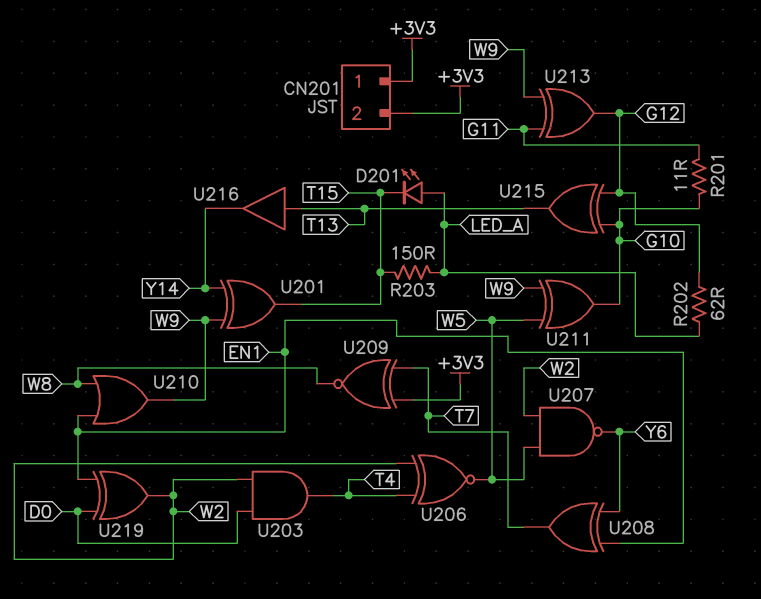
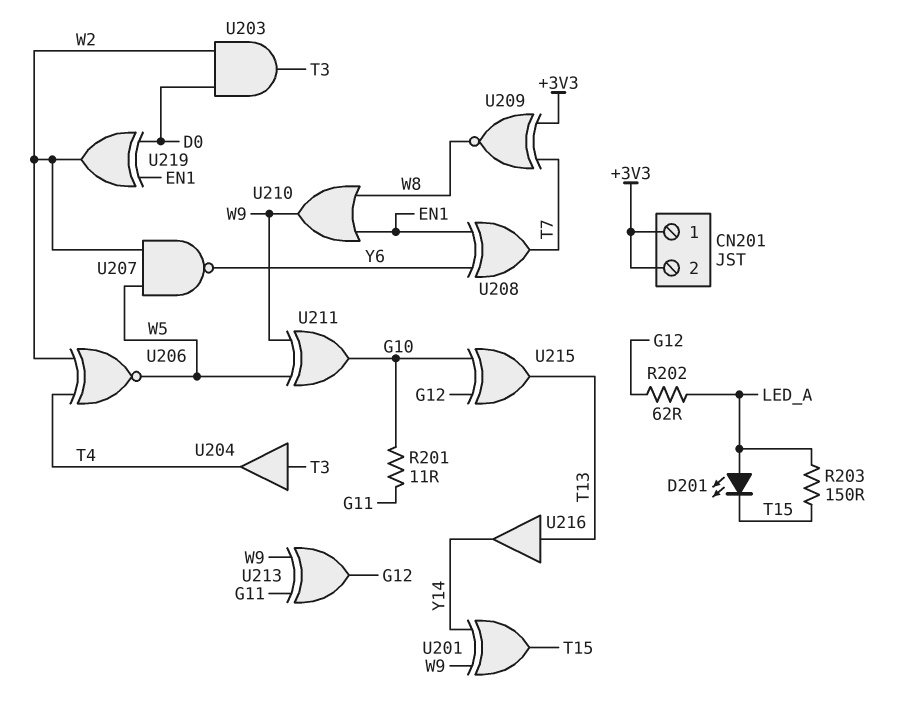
U203: AND (in D0, in W2, out T4) -> AND (in D0, in W2, out T3)
U204: none -> buffer (in T3, out T4)

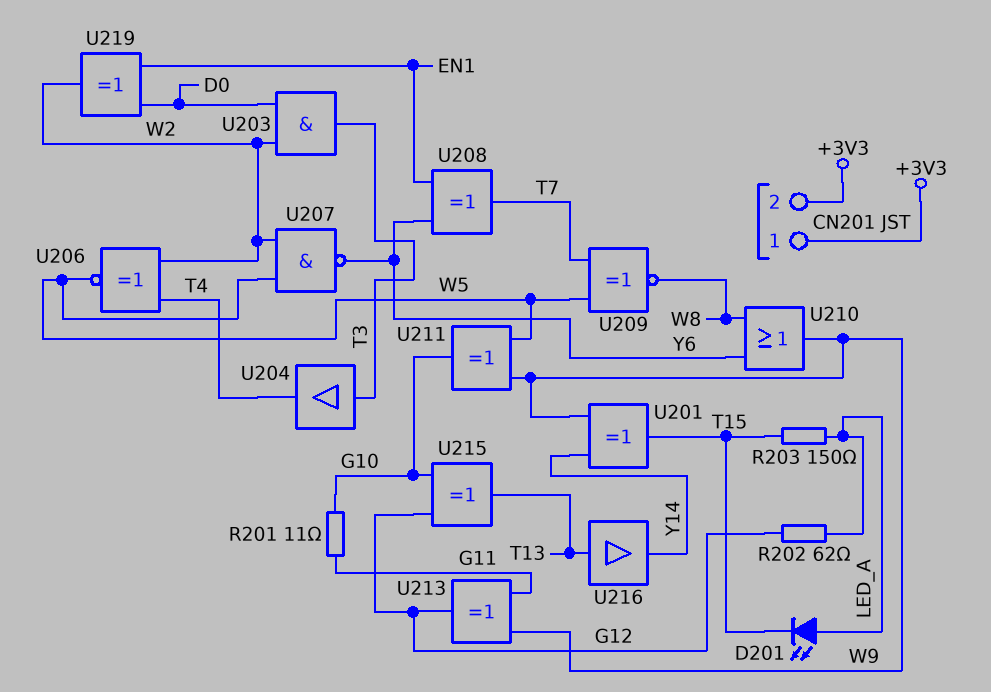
U209: XNOR (in +3V3, in T7, out W8) -> XNOR (in T7, in W5, out W8)
U210: OR (in EN1, in W8, out W9) -> OR (in W8, in Y6, out W9)

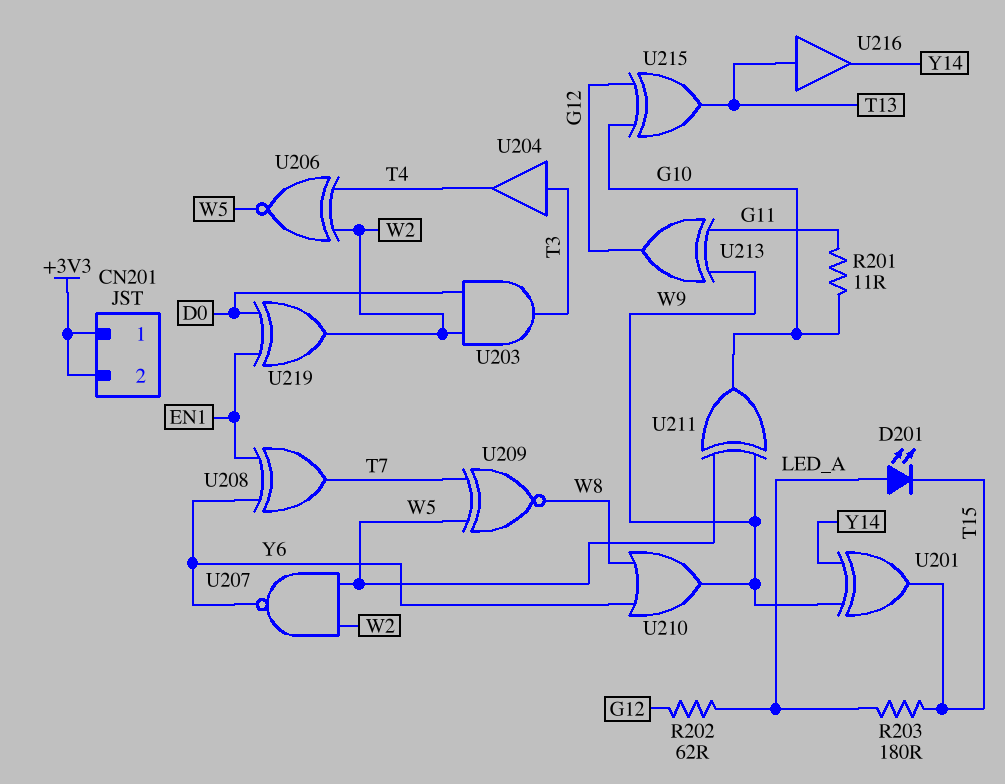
R203: 150 (LED_A, T15) -> 180 (LED_A, T15)

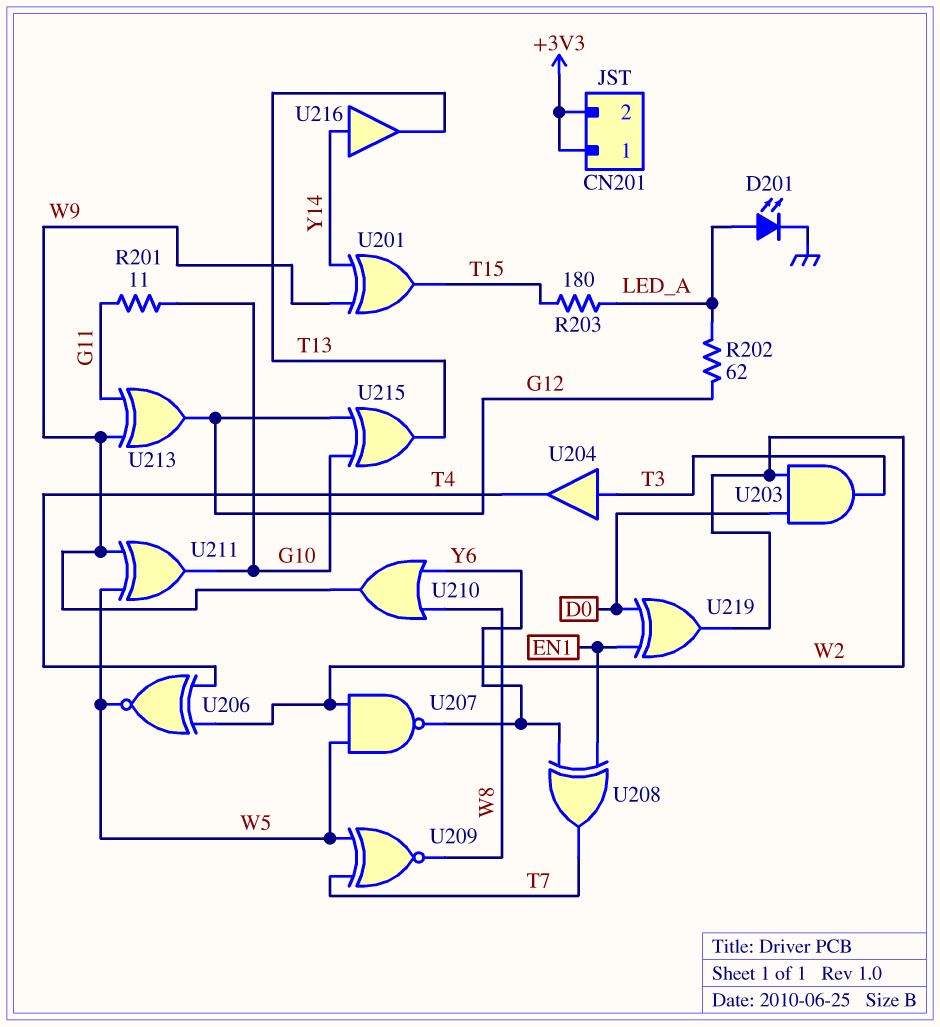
D201: LED (A LED_A, K T15) -> LED (A LED_A, K GND)
U216: buffer (in T13, out Y14) -> buffer (in Y14, out T13)

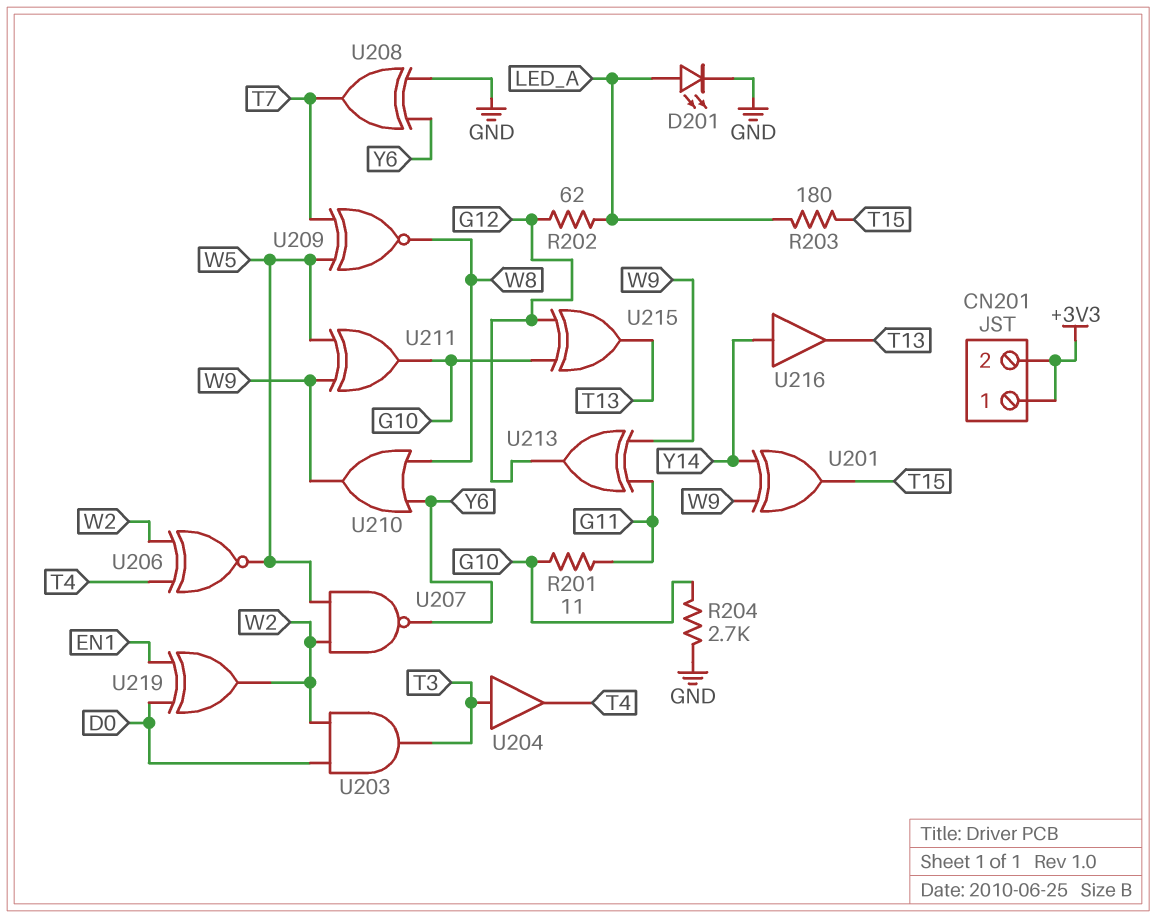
R204: none -> 2.7k (G10, GND)
U208: XOR (in EN1, in Y6, out T7) -> XOR (in GND, in Y6, out T7)

